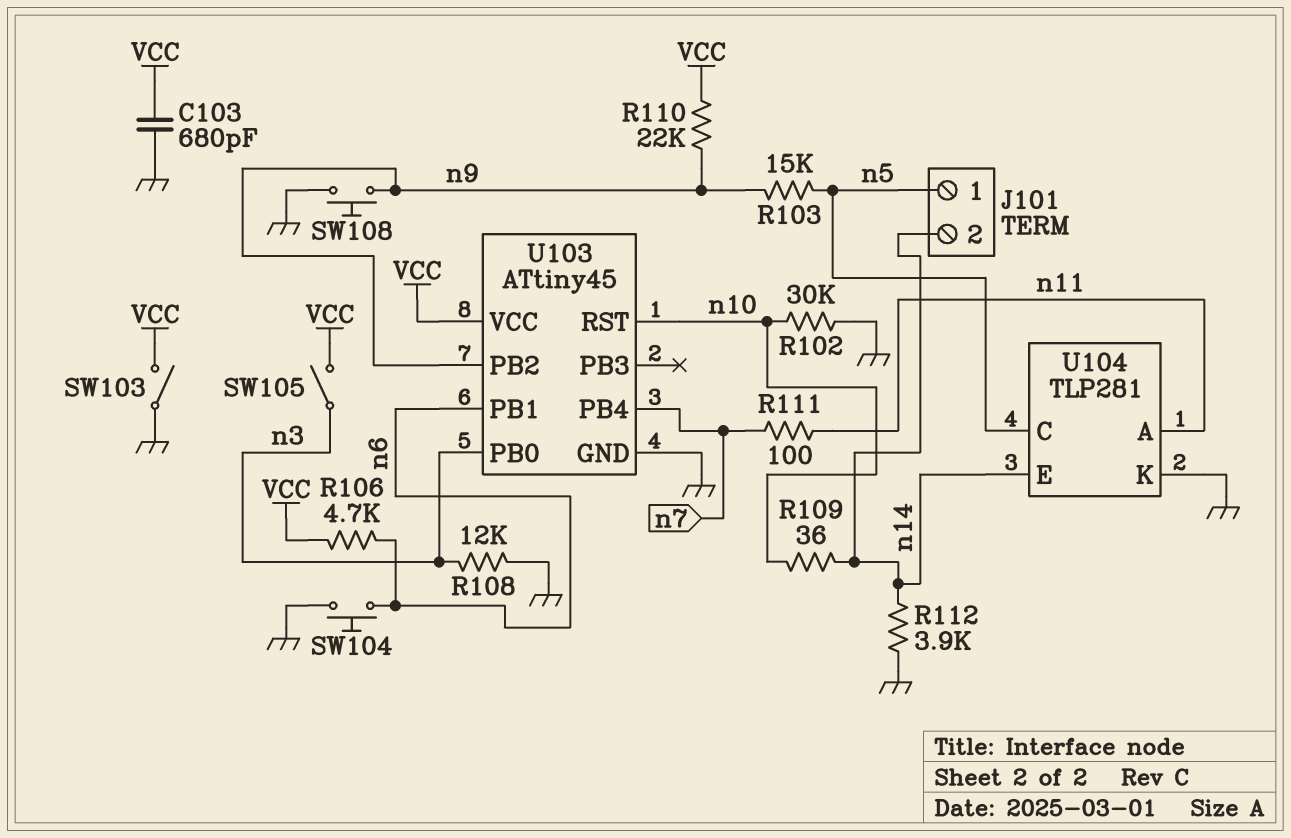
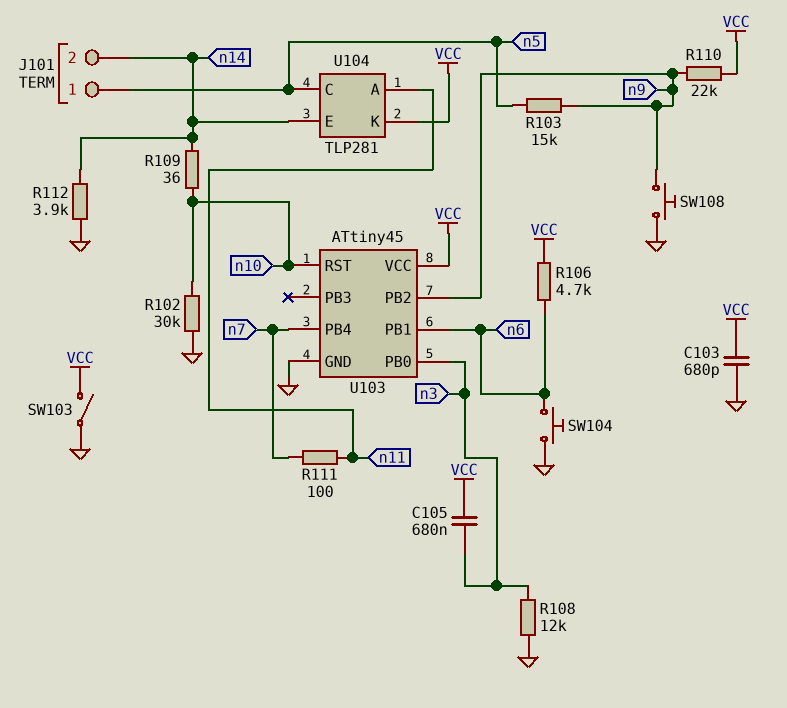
C105: none -> 680nF (VCC, n3)
SW105: switch (VCC, n3) -> none
U104 pin K: GND -> VCC

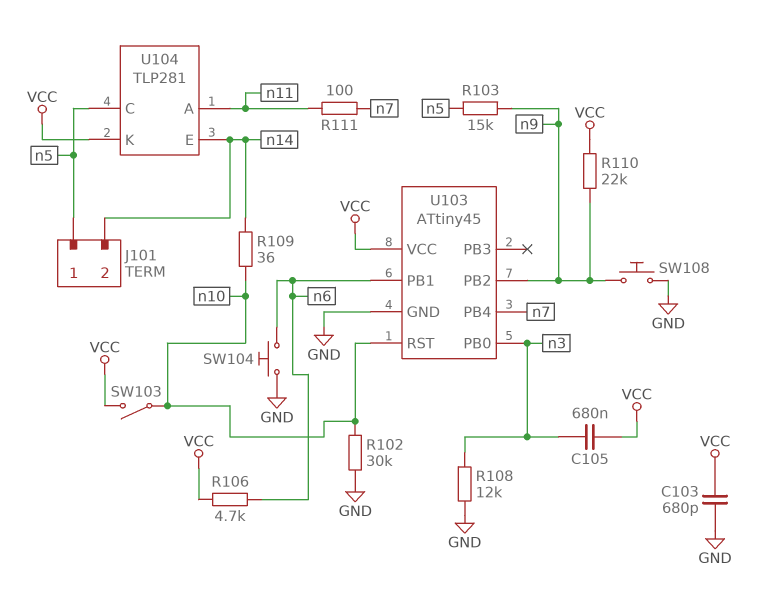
R112: 3.9k (GND, n14) -> none
SW103: switch (GND, VCC) -> switch (VCC, n10)

